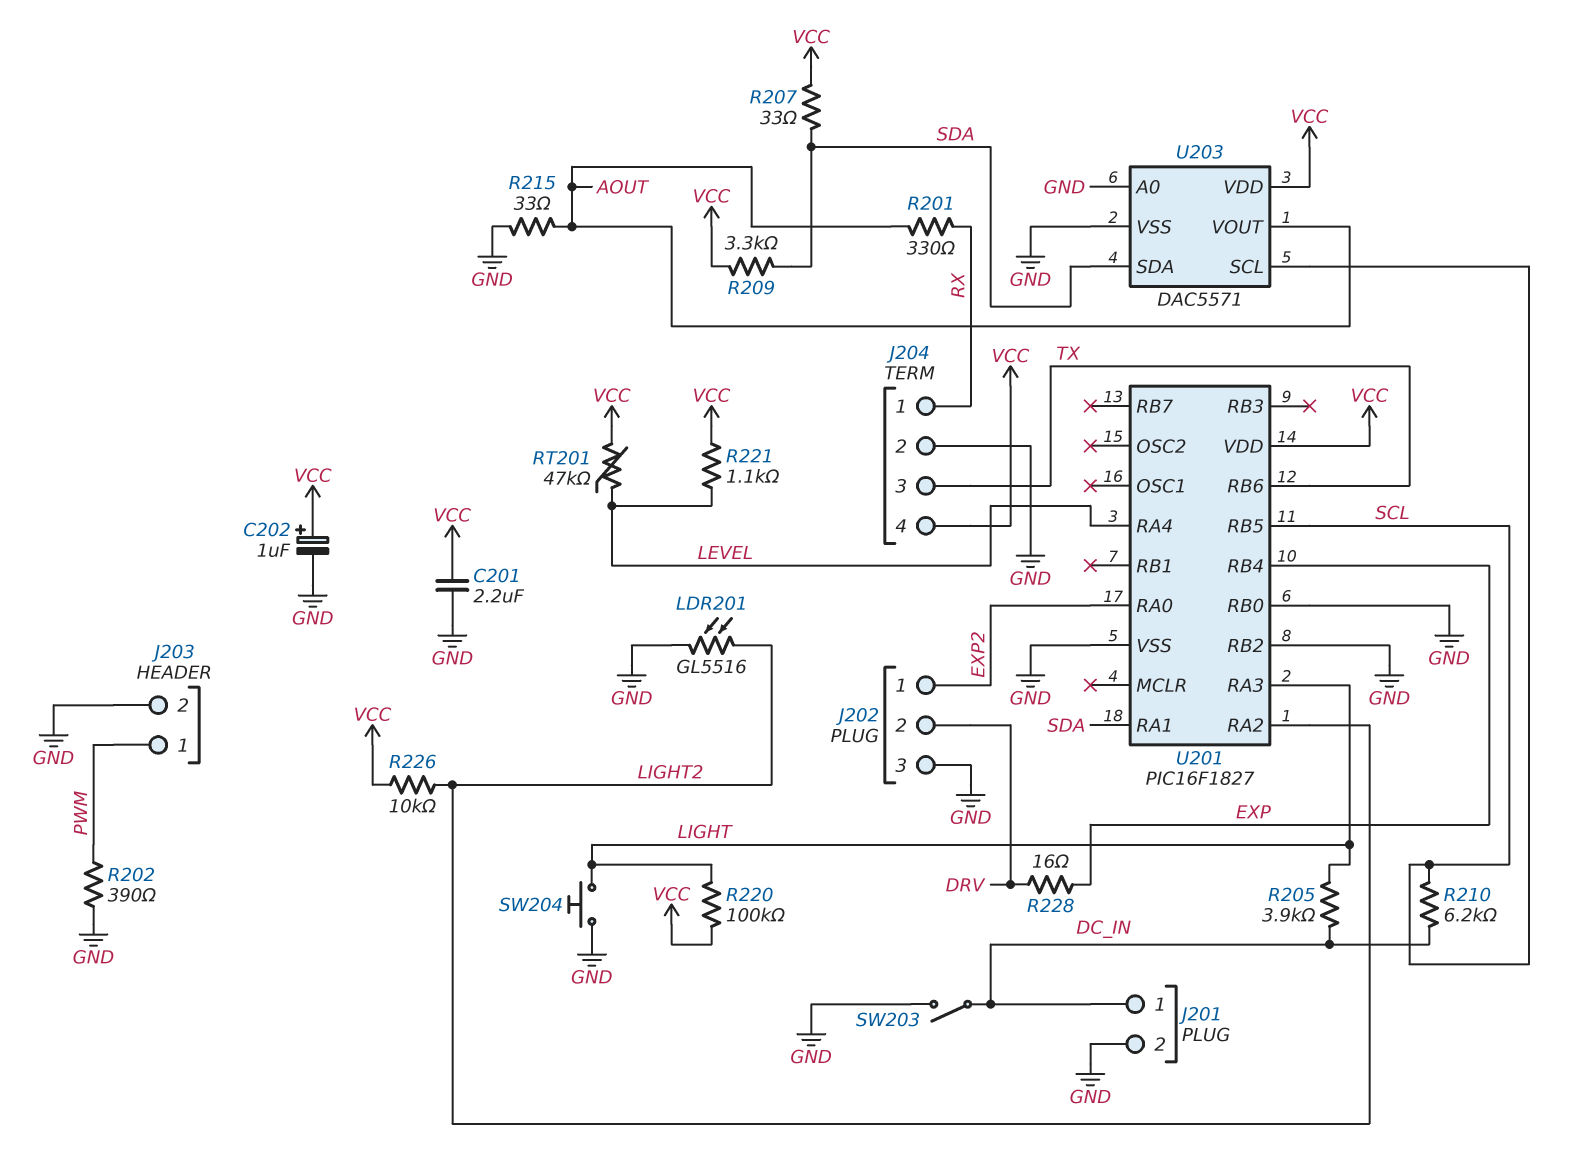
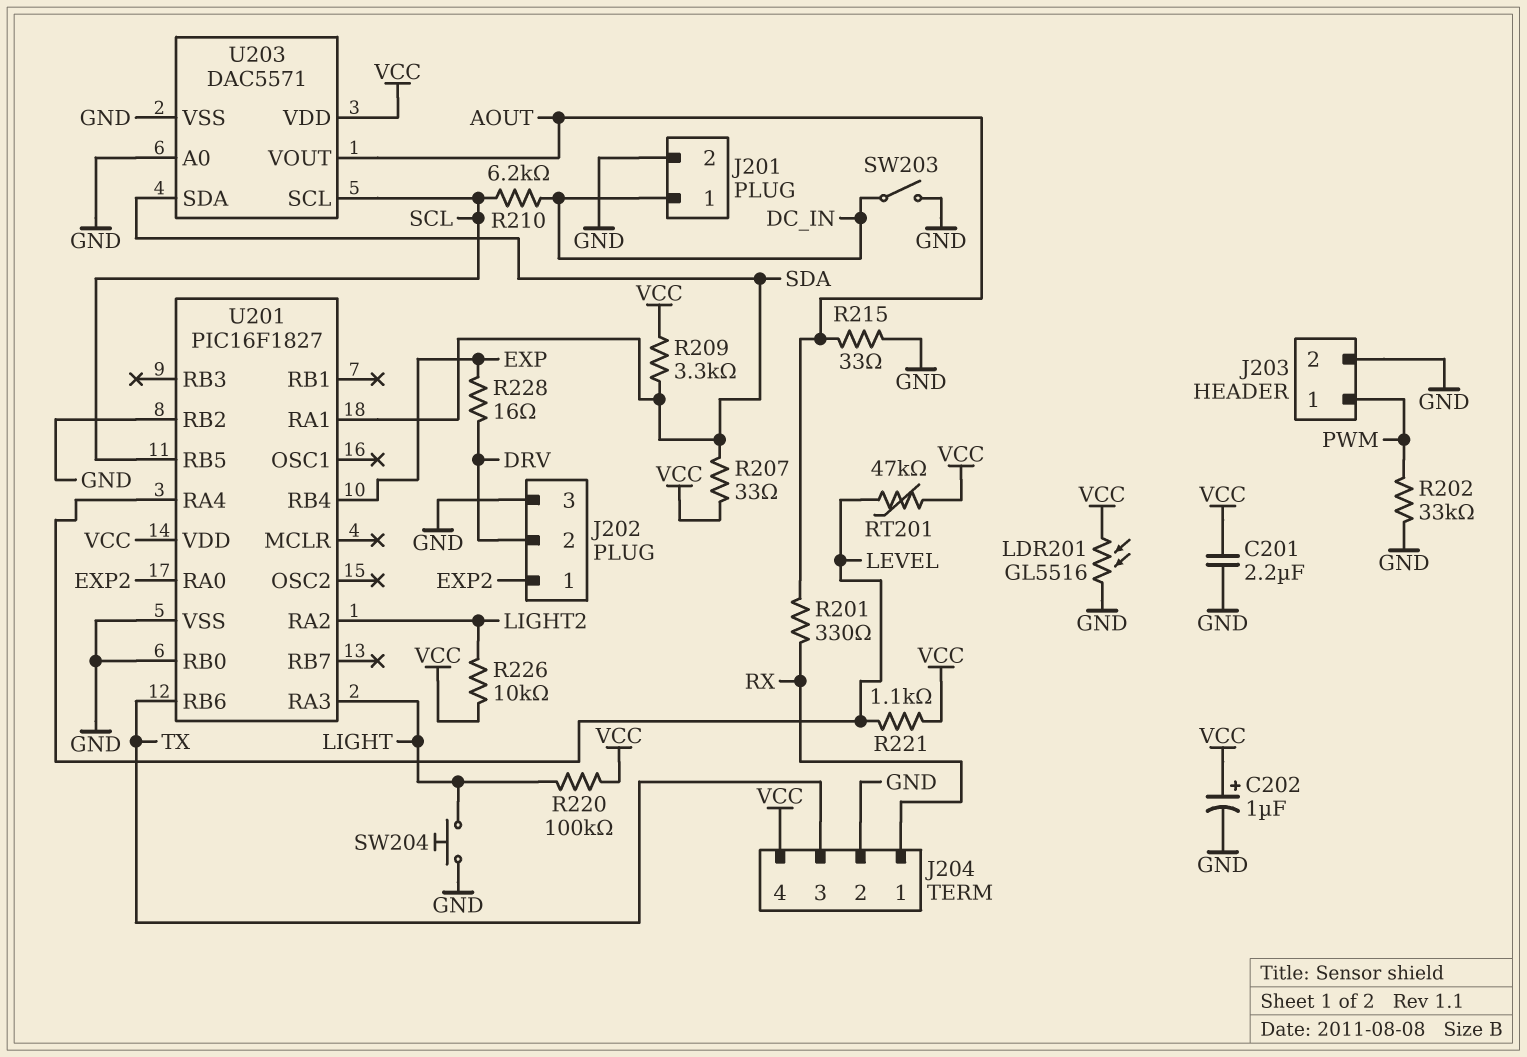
LDR201: GL5516 (GND, LIGHT2) -> GL5516 (GND, VCC)
R202: 390 (GND, PWM) -> 33k (GND, PWM)
R205: 3.9k (DC_IN, LIGHT) -> none

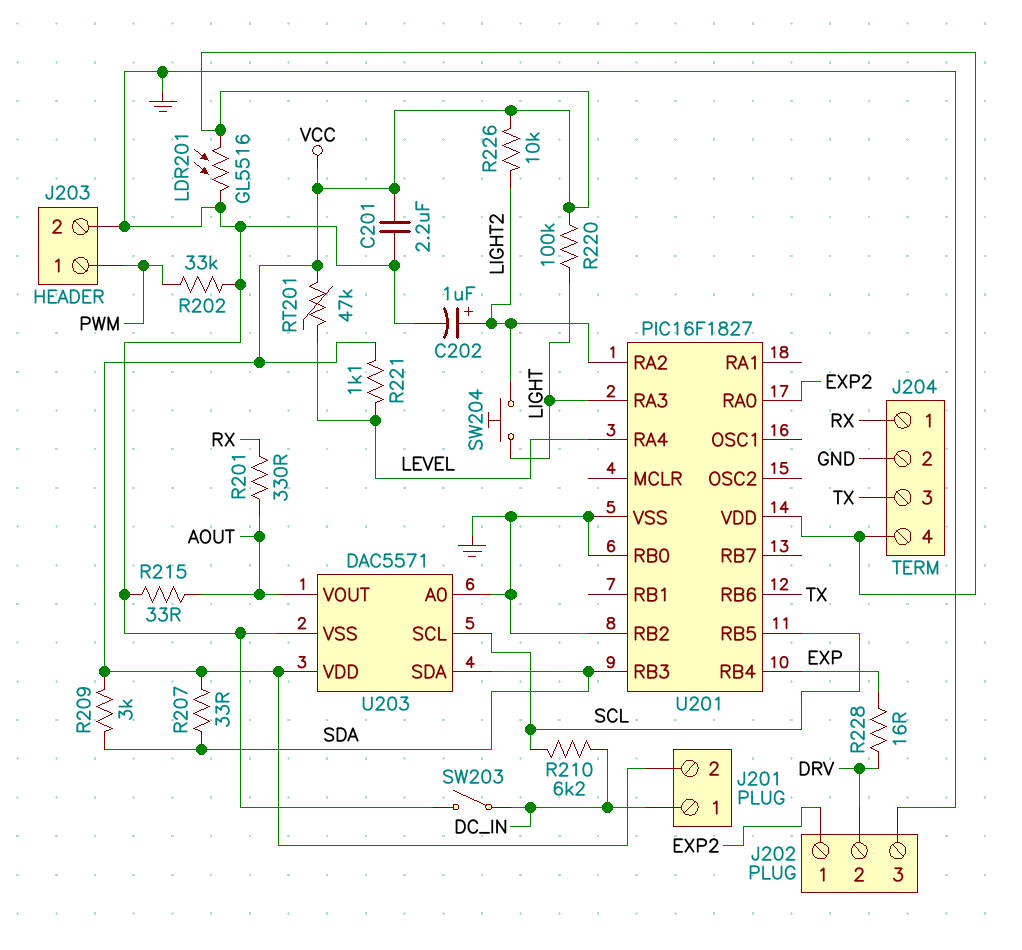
C202: 1uF (plus VCC, minus GND) -> 1uF (plus LIGHT2, minus GND)
J201 pin 2: GND -> VCC
R209: 3.3k (SDA, VCC) -> 3k (SDA, VCC)
SW204: button (GND, LIGHT) -> button (LIGHT, LIGHT2)
U201 pin RA1: SDA -> none
U201 pin RB3: none -> SDA

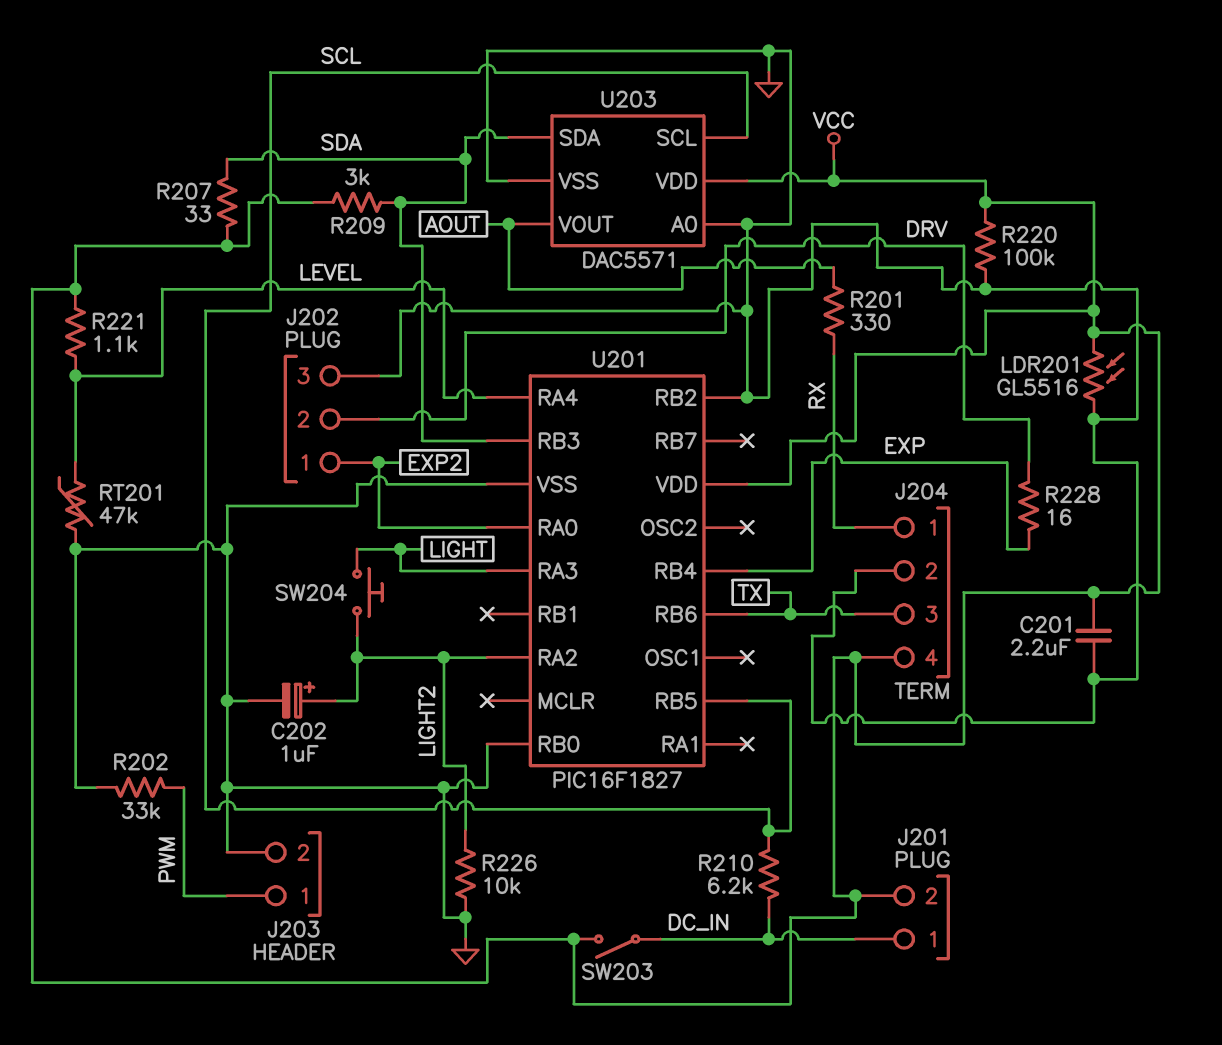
R215: 33 (AOUT, GND) -> none
R220: 100k (LIGHT, VCC) -> 100k (GND, VCC)
R226: 10k (LIGHT2, VCC) -> 10k (GND, LIGHT2)
RT201: 47k (LEVEL, VCC) -> 47k (GND, LEVEL)
SW203: switch (DC_IN, GND) -> switch (DC_IN, VCC)

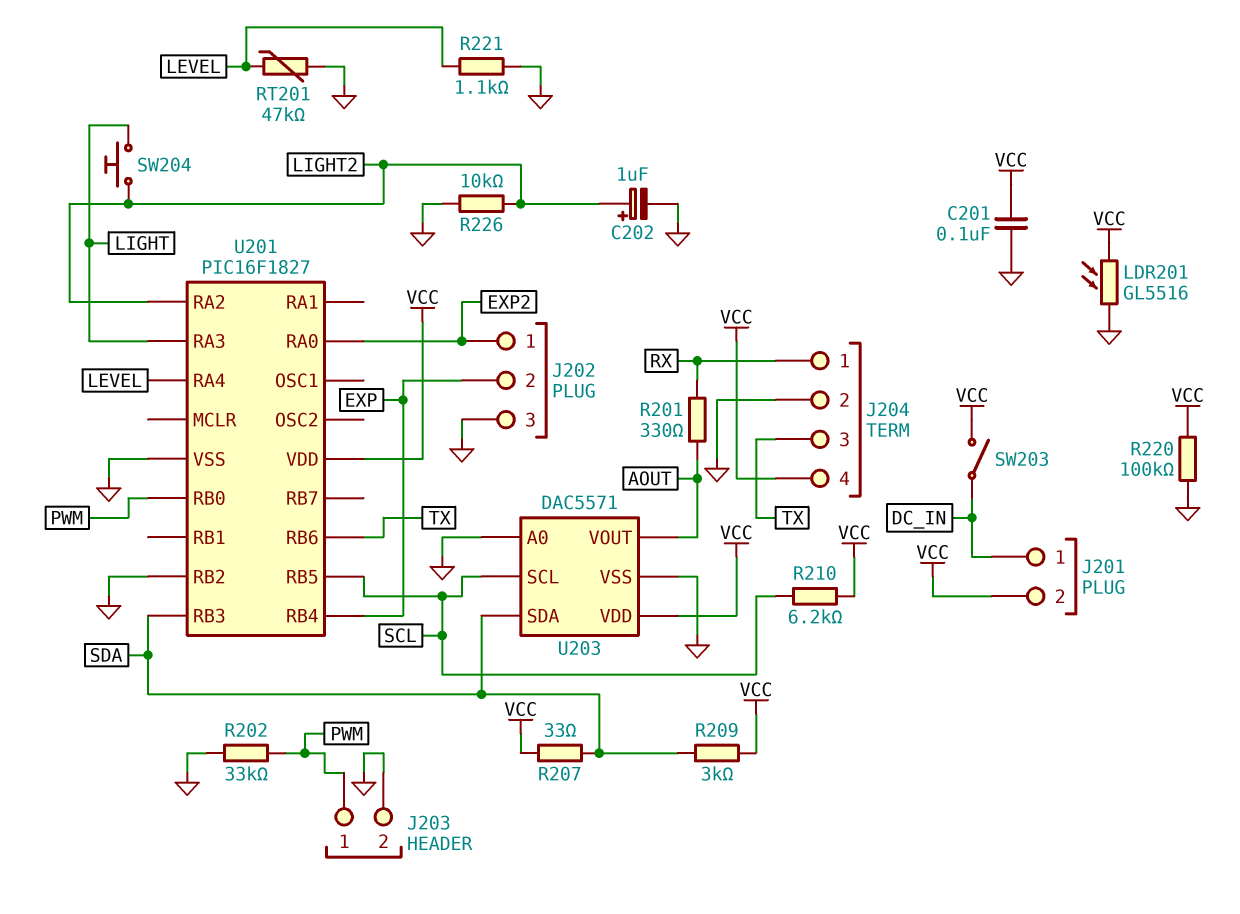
C201: 2.2uF (GND, VCC) -> 100nF (GND, VCC)
J202 pin 2: DRV -> EXP
R210: 6.2k (DC_IN, SCL) -> 6.2k (SCL, VCC)
R221: 1.1k (LEVEL, VCC) -> 1.1k (GND, LEVEL)
R228: 16 (DRV, EXP) -> none
U201 pin RB0: GND -> PWM

